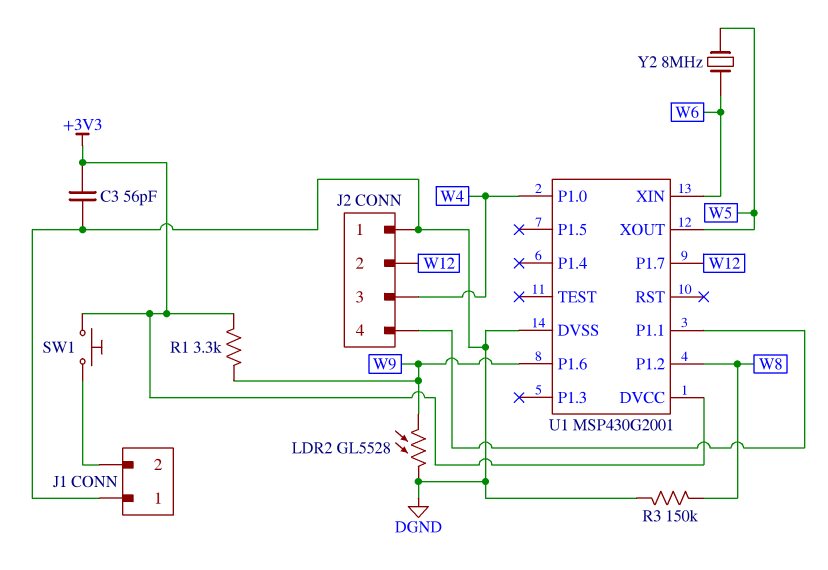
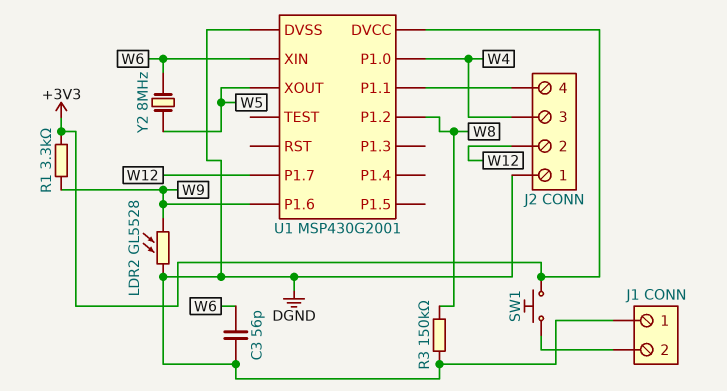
C3: 56pF (+3V3, DGND) -> 56pF (DGND, W6)

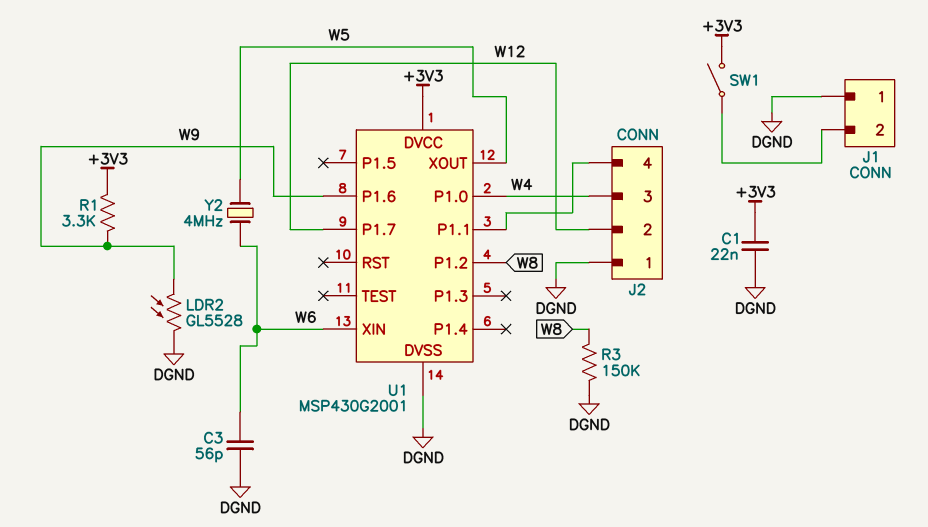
C1: none -> 22nF (+3V3, DGND)
SW1: button (+3V3, J1/2) -> switch (+3V3, J1/2)
Y2: 8MHz (W5, W6) -> 4MHz (W5, W6)

